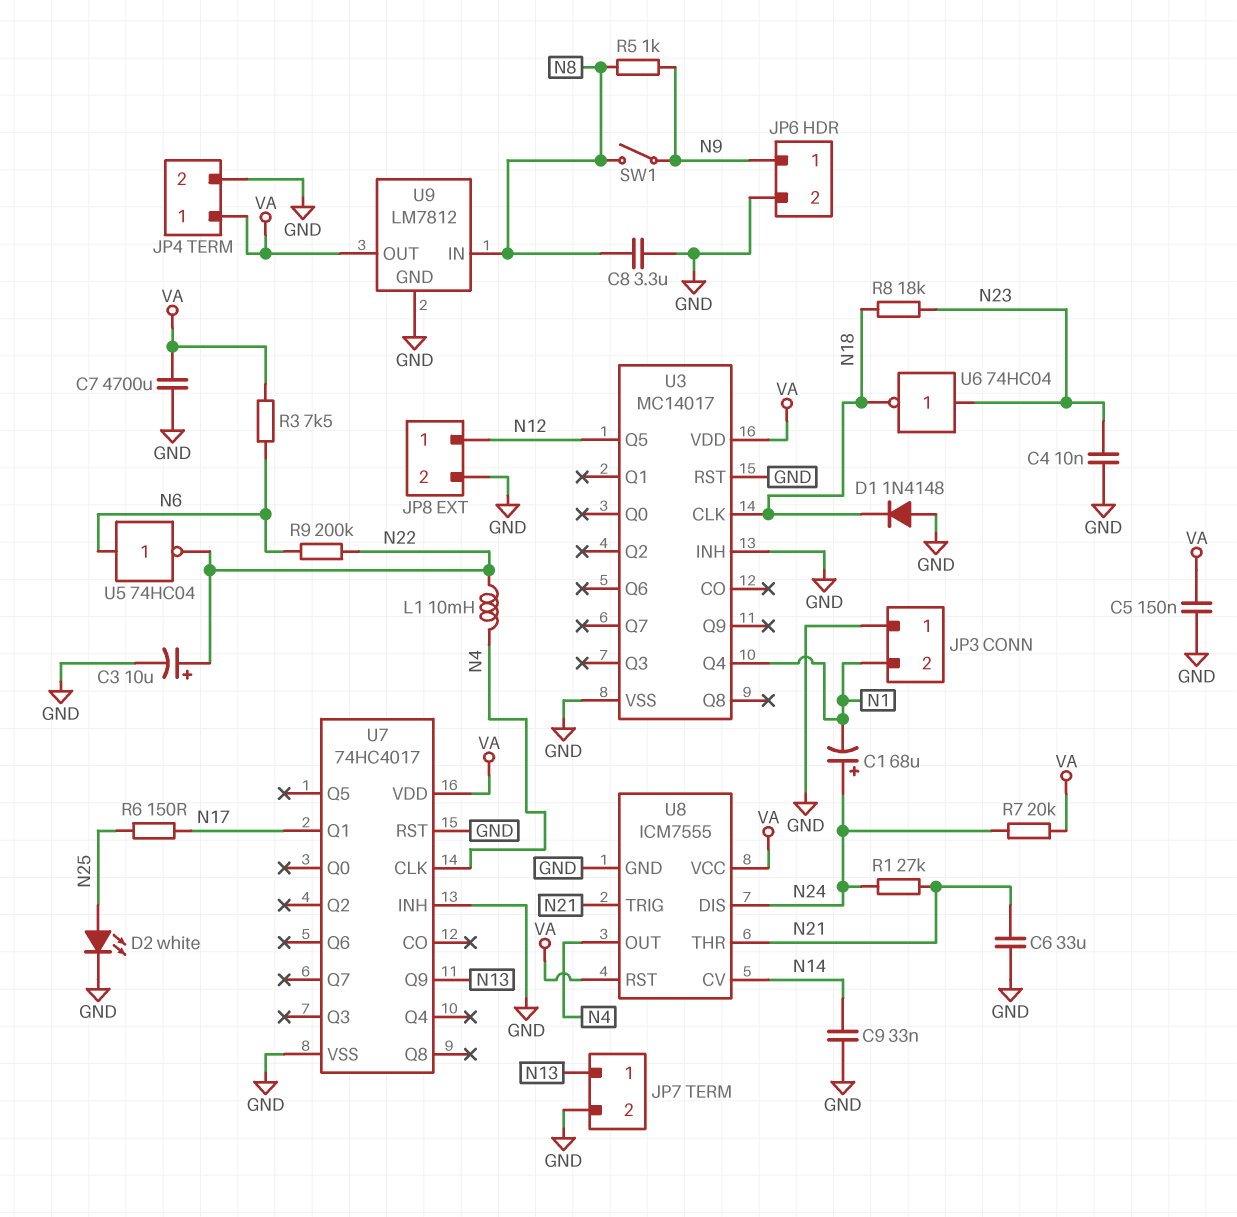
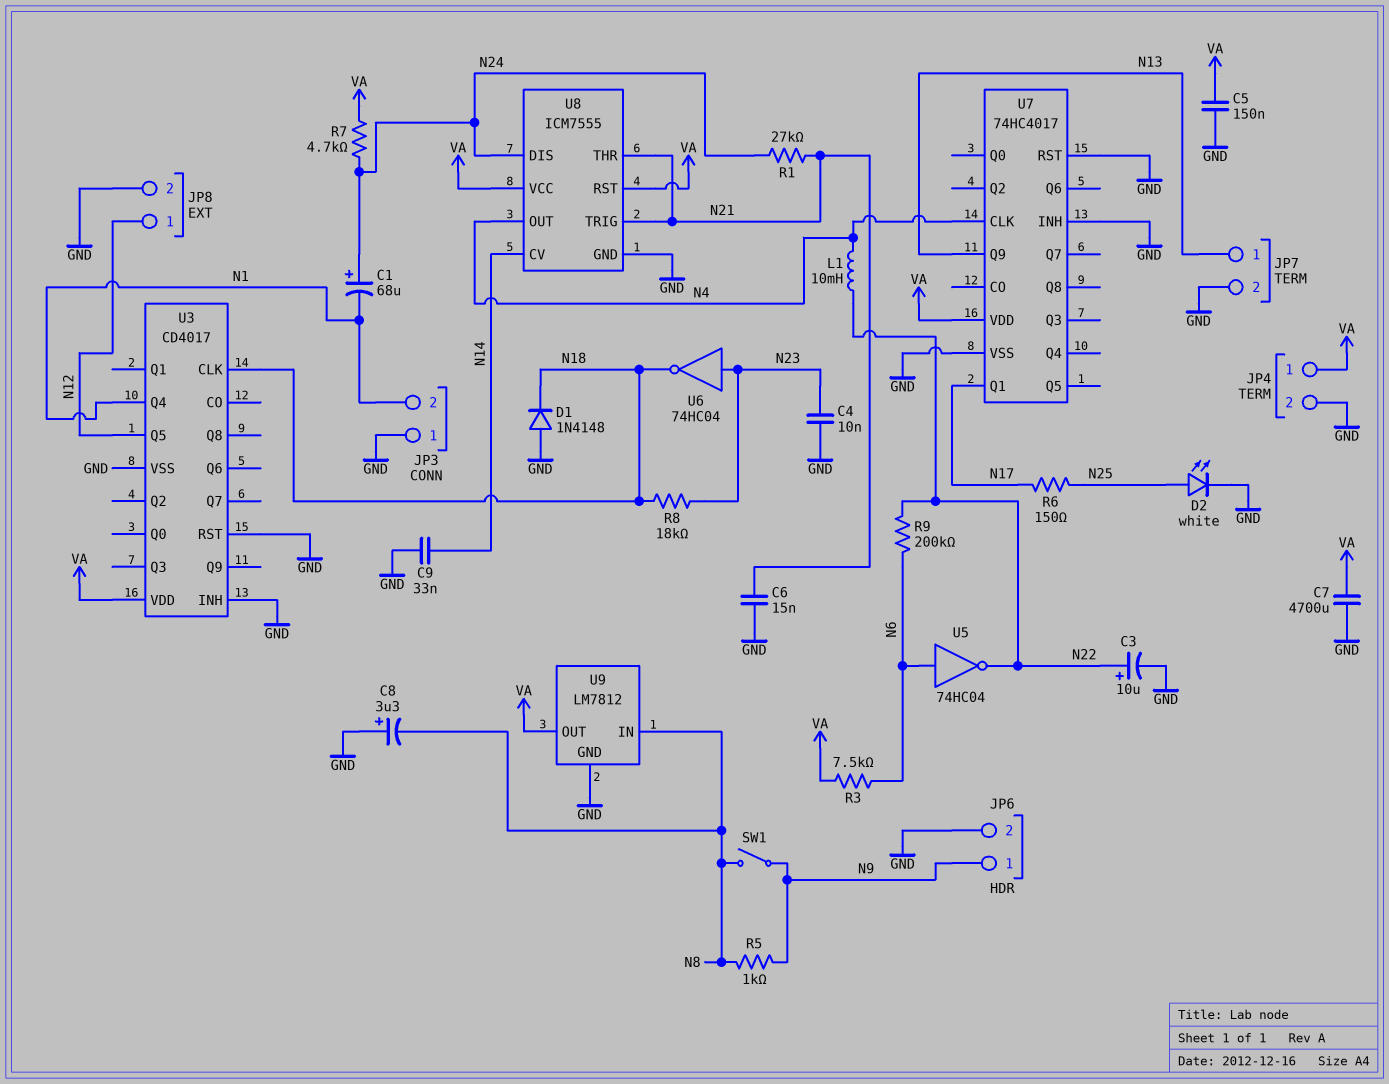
C6: 33uF (GND, N21) -> 15nF (GND, N21)
C8: 3.3uF (GND, N8) -> 3.3uF (plus GND, minus N8)
R7: 20k (N24, VA) -> 4.7k (N24, VA)
U3: MC14017 -> CD4017

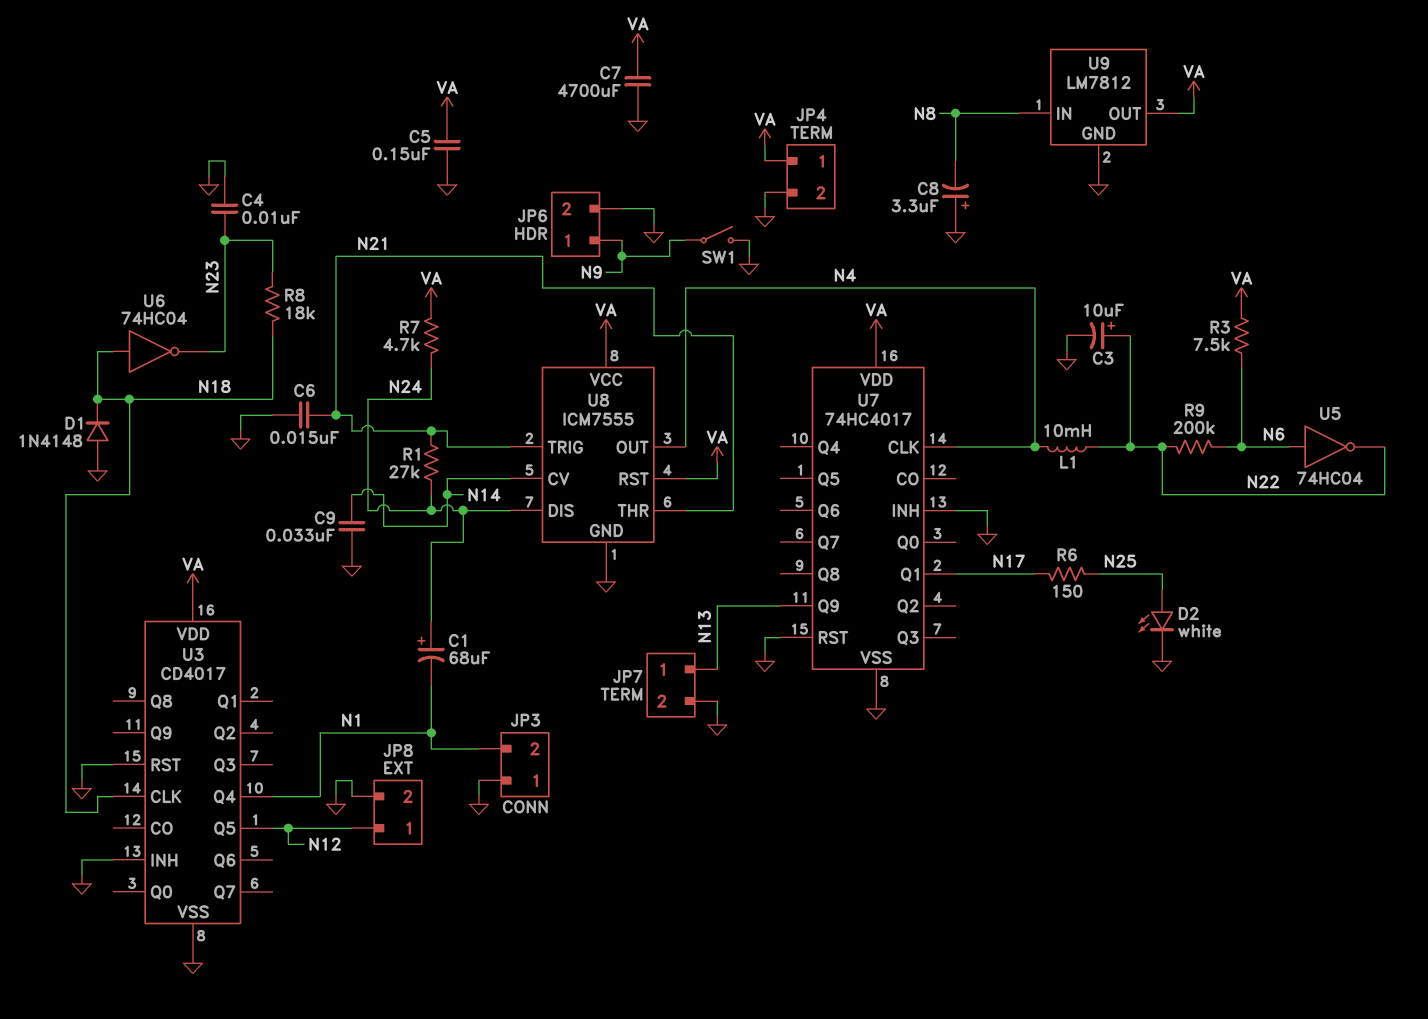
R5: 1k (N8, N9) -> none
SW1: switch (N8, N9) -> switch (GND, N9)
U6: NOT 74HC04 (in N23, out N18) -> NOT 74HC04 (in N18, out N23)

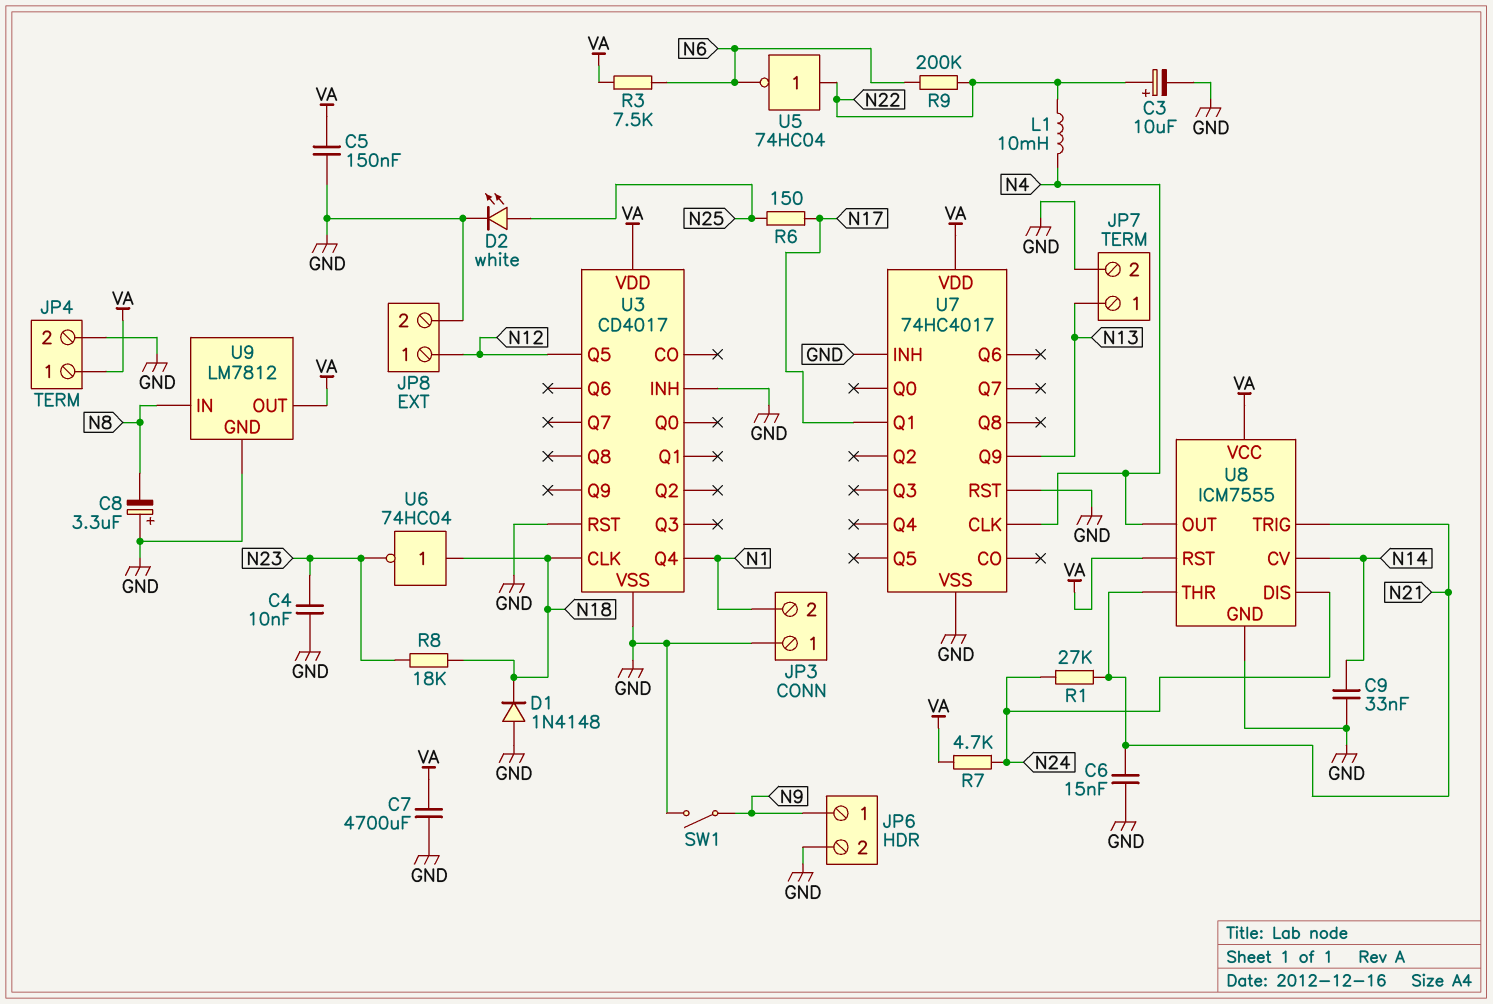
C1: 68uF (plus N24, minus N1) -> none
U5: NOT 74HC04 (in N6, out N22) -> NOT 74HC04 (in N22, out N6)

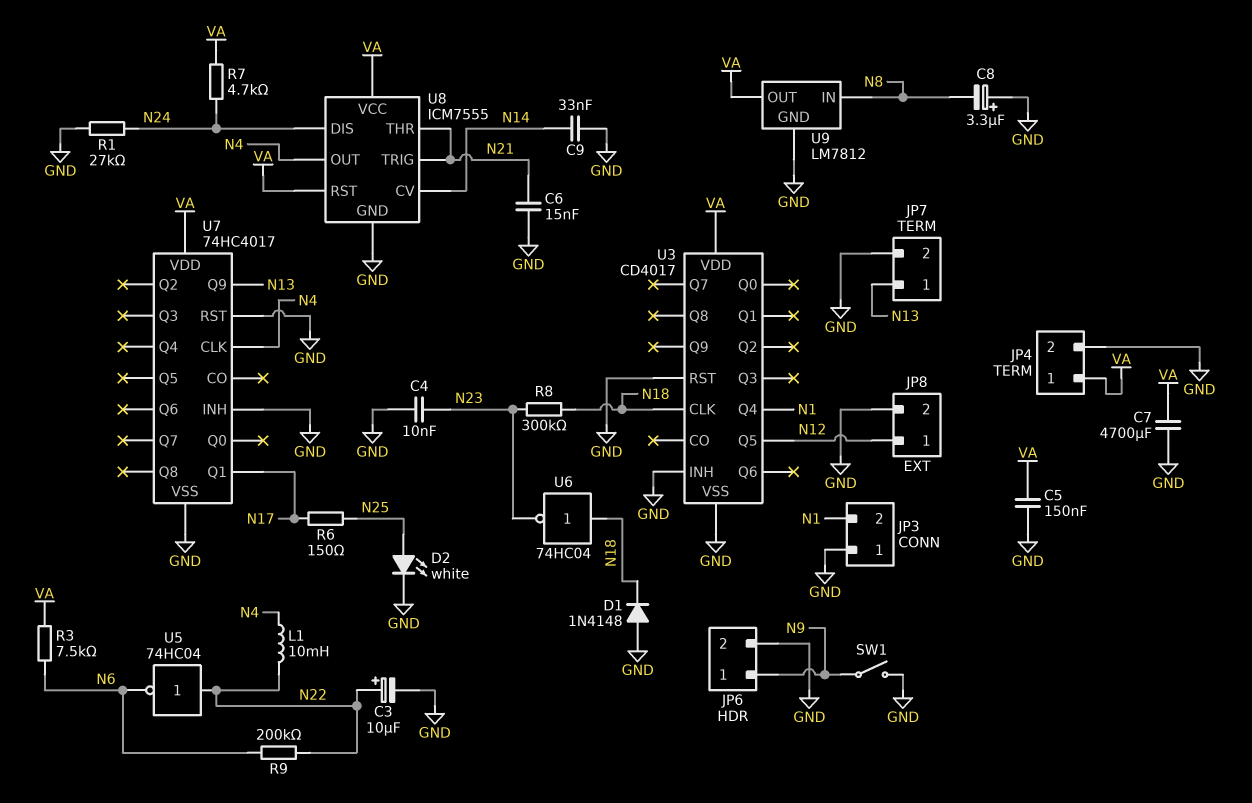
R1: 27k (N21, N24) -> 27k (GND, N24)
R8: 18k (N18, N23) -> 300k (N18, N23)

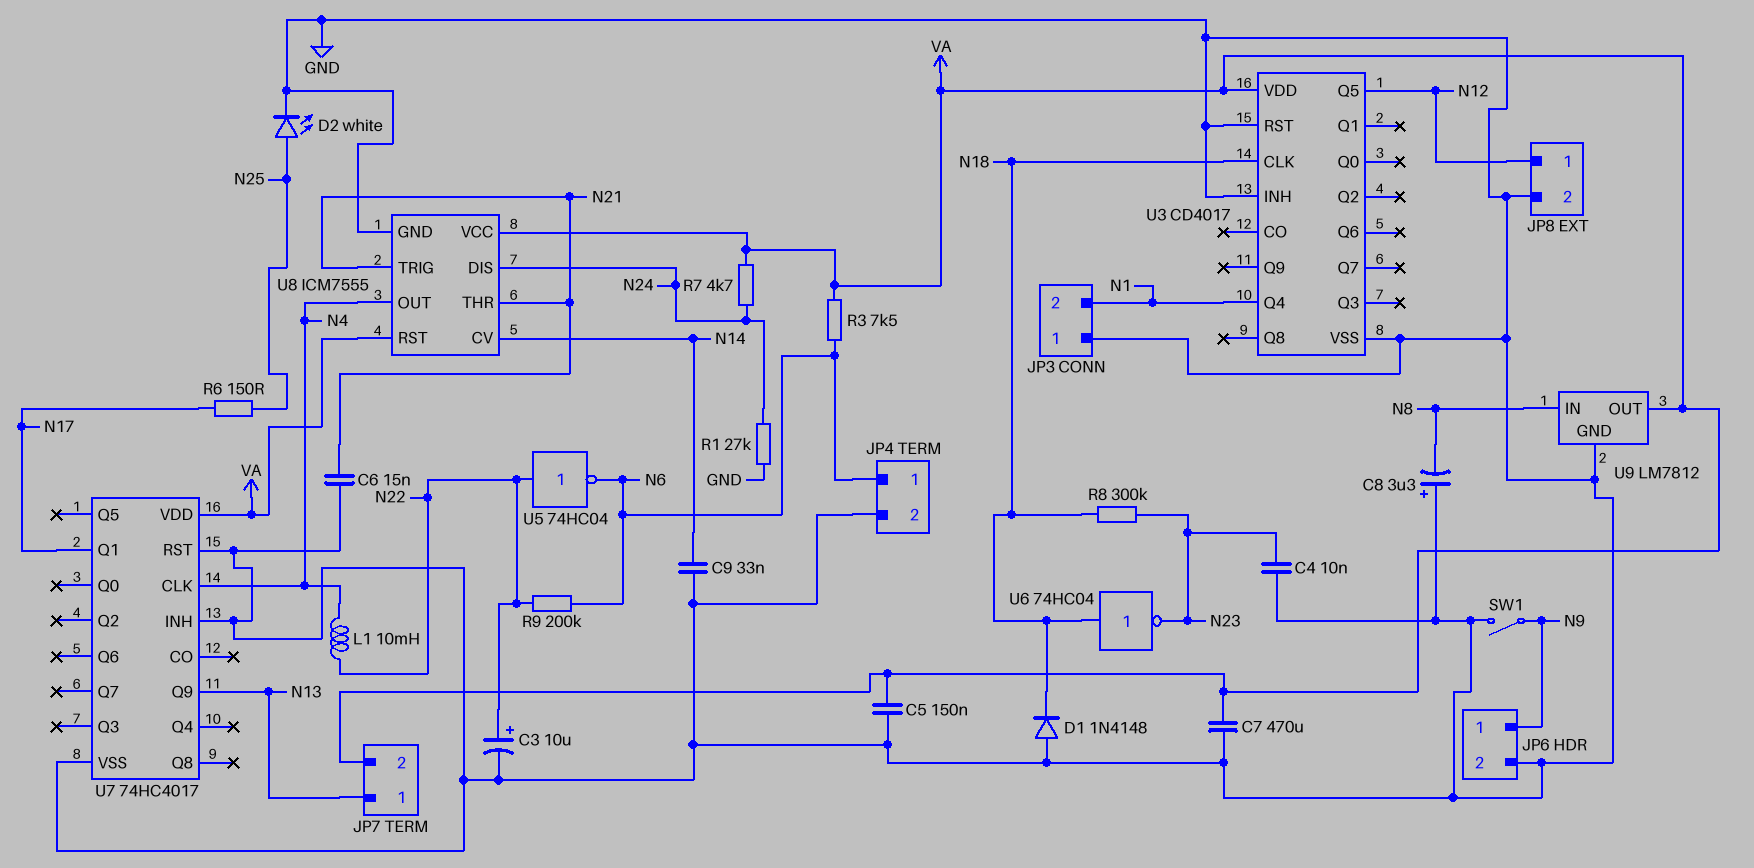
C7: 4700uF (GND, VA) -> 470uF (GND, VA)
JP4 pin 1: VA -> N6
JP7 pin 2: GND -> VA

